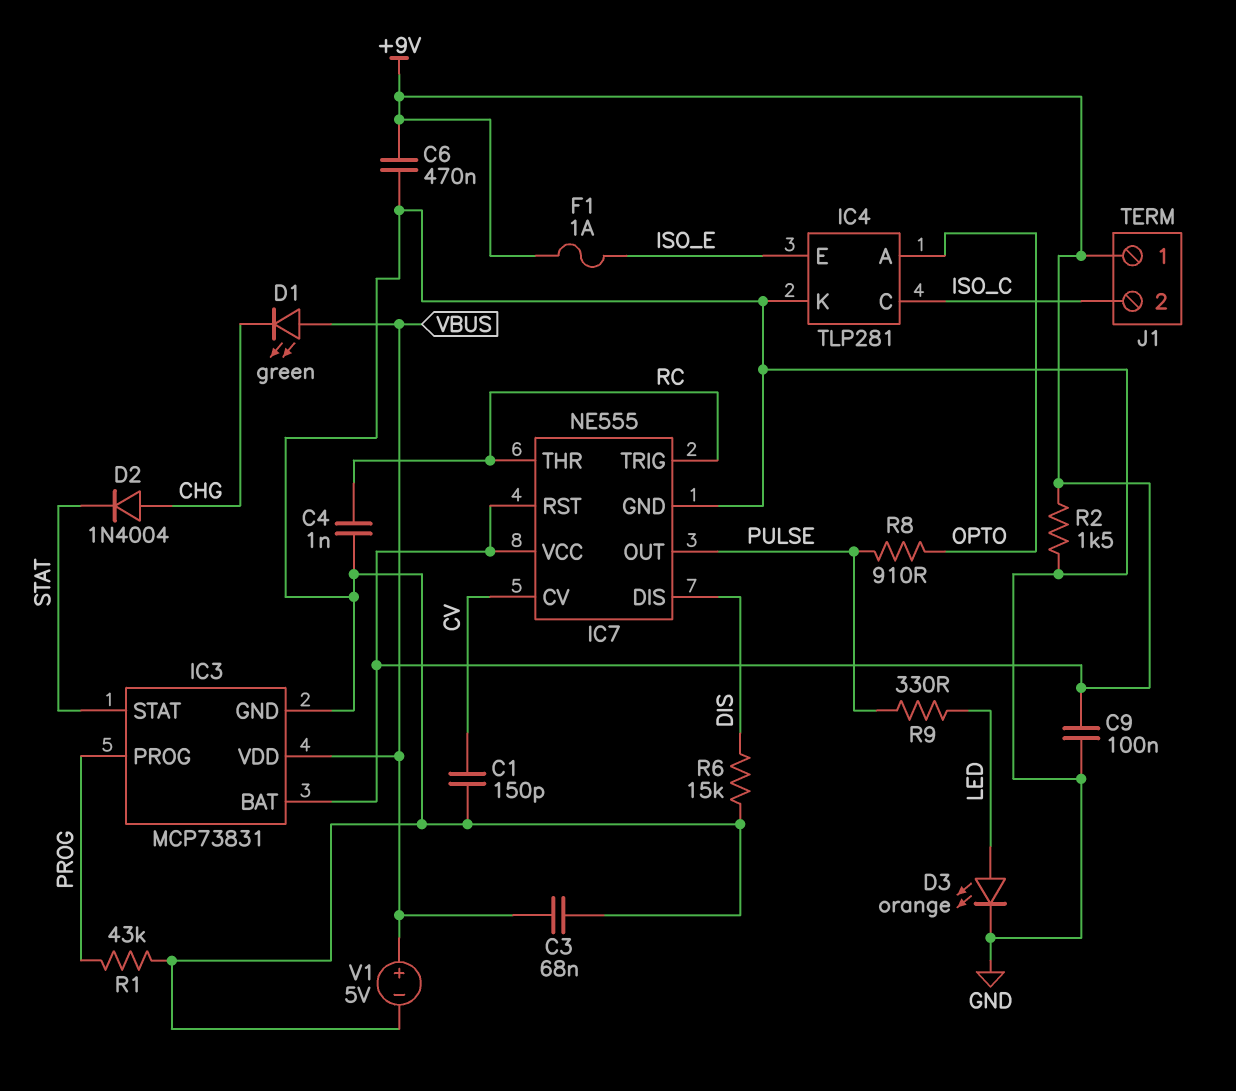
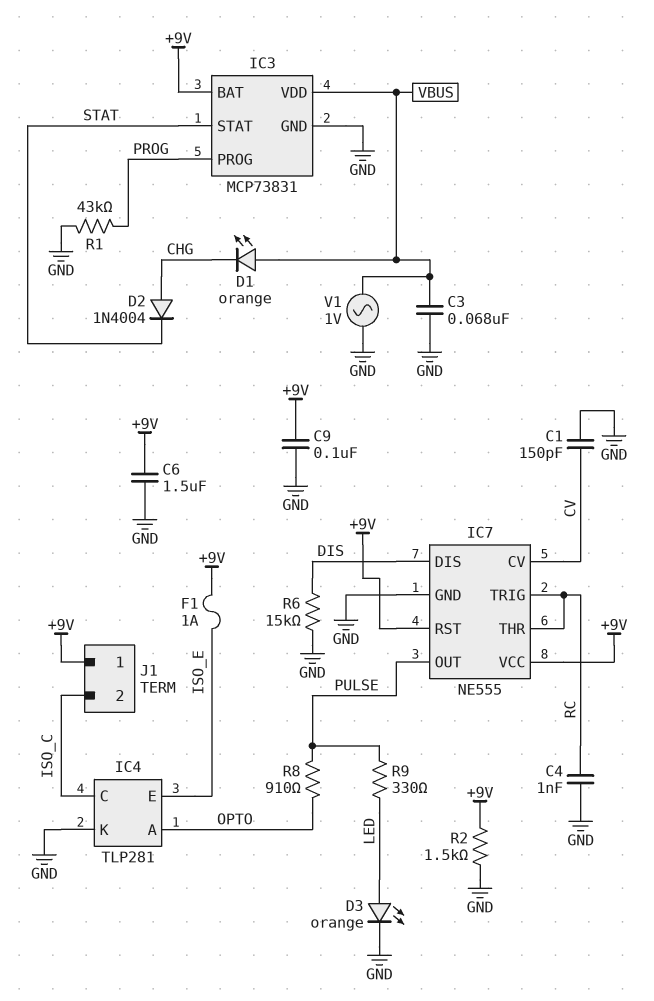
C6: 470nF (+9V, GND) -> 1.5uF (+9V, GND)
D1: LED green (A VBUS, K CHG) -> LED orange (A VBUS, K CHG)
V1: 5V (plus VBUS, minus GND) -> AC 1V (GND, VBUS)

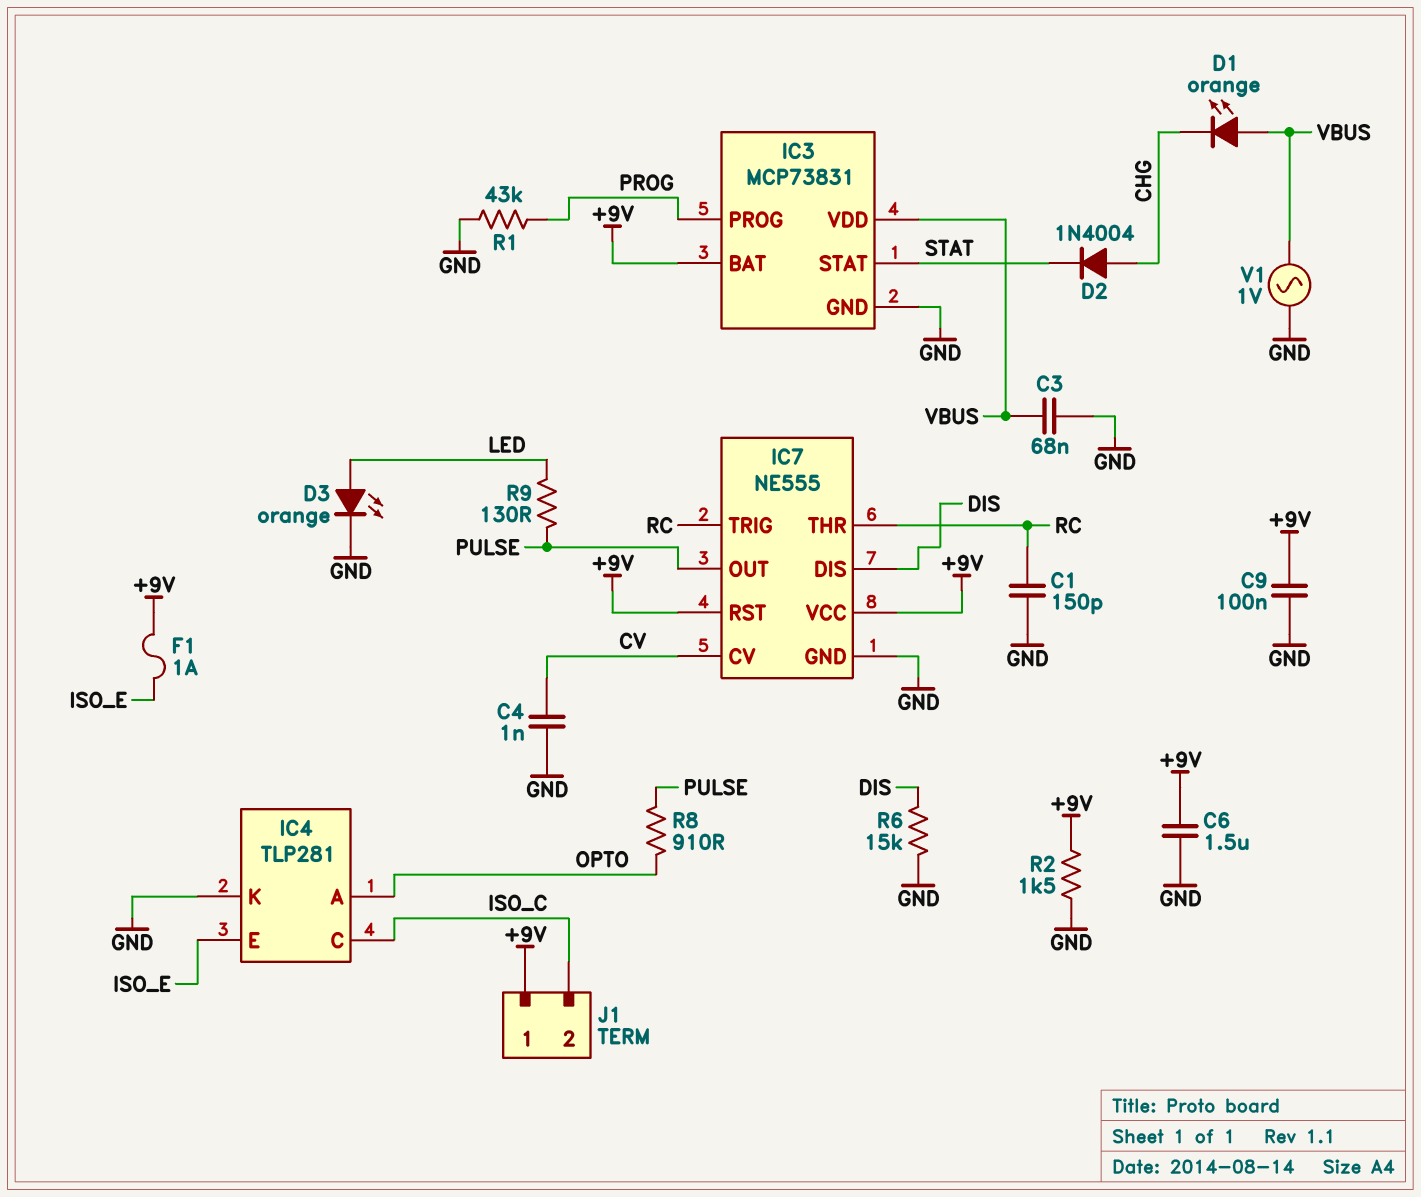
C1: 150pF (CV, GND) -> 150pF (GND, RC)
C4: 1nF (GND, RC) -> 1nF (CV, GND)
R9: 330 (LED, PULSE) -> 130 (LED, PULSE)

